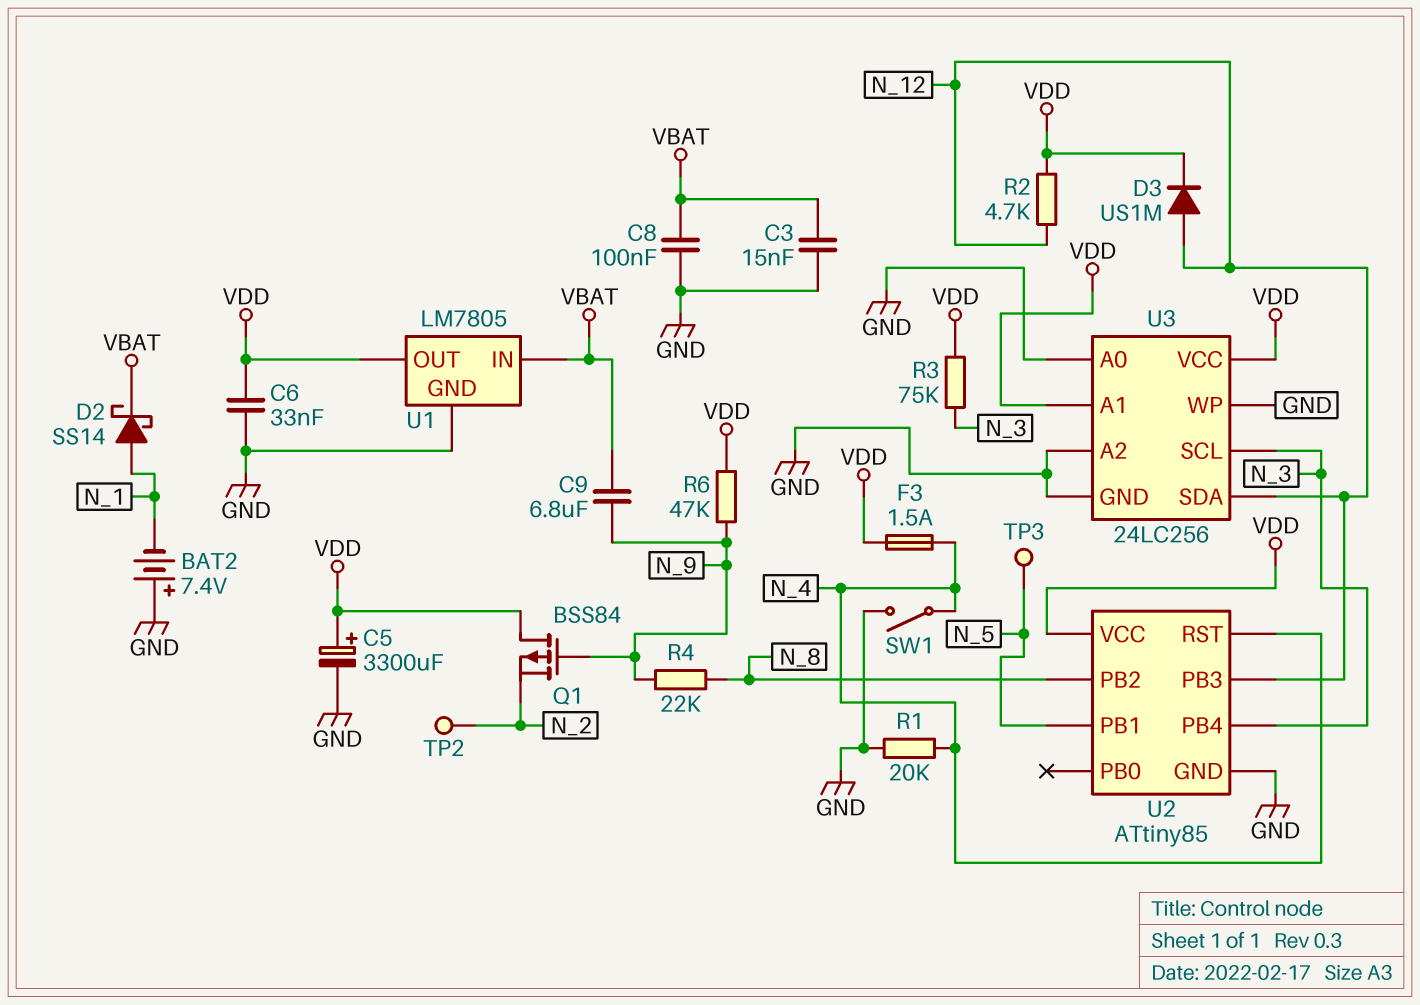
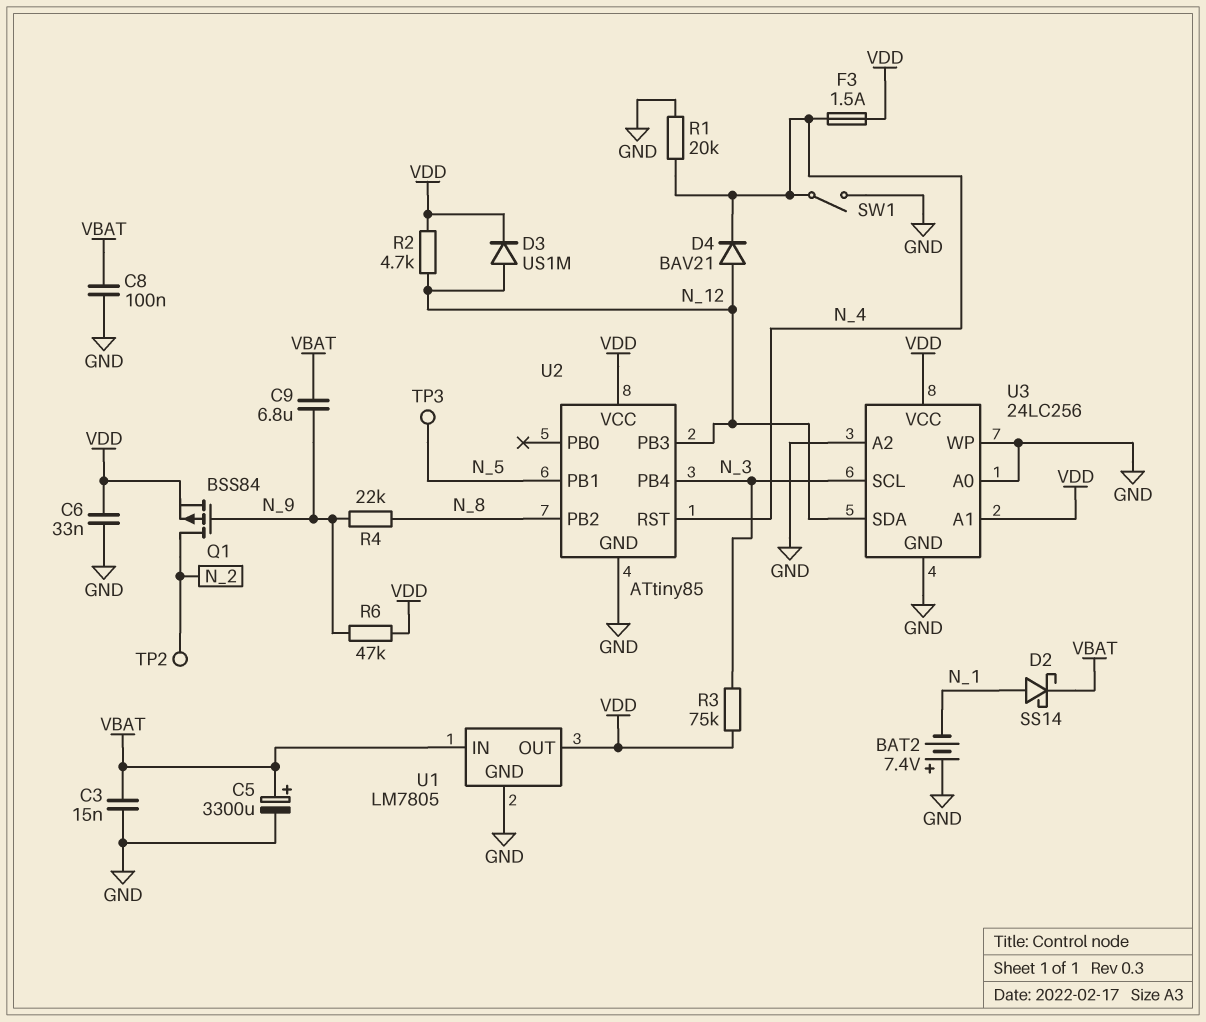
C5: 3300uF (plus VDD, minus GND) -> 3300uF (plus VBAT, minus GND)
D4: none -> diode BAV21 (A N_12, K N_4)
Q1: PMOS BSS84 (G N_9, D VDD, S N_2) -> PMOS BSS84 (G N_9, D N_2, S VDD)

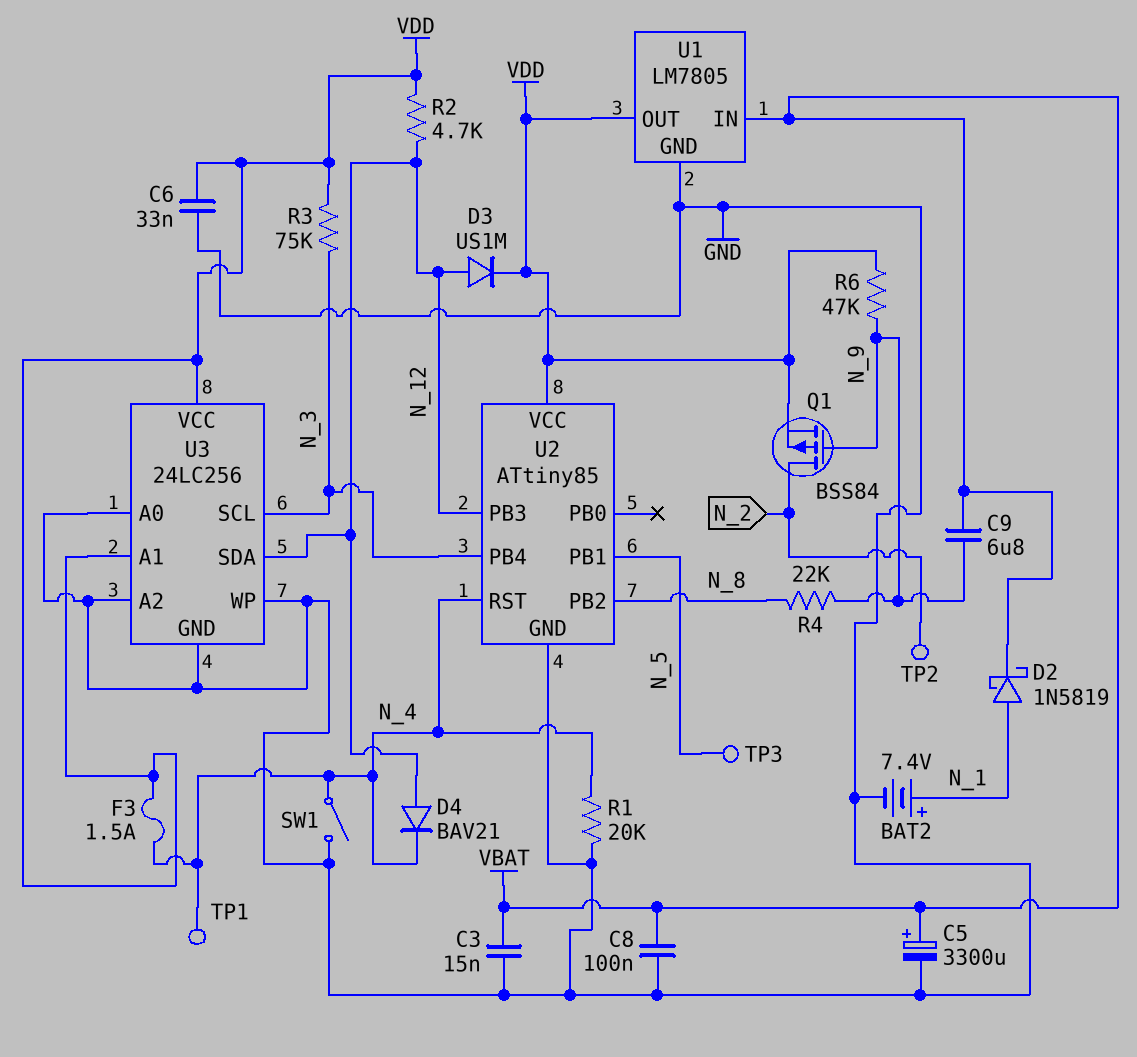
BAT2: 7.4V (plus GND, minus N_1) -> 7.4V (plus N_1, minus GND)
D2: schottky SS14 (A N_1, K VBAT) -> schottky 1N5819 (A N_1, K VBAT)
TP1: none -> test point (N_4)

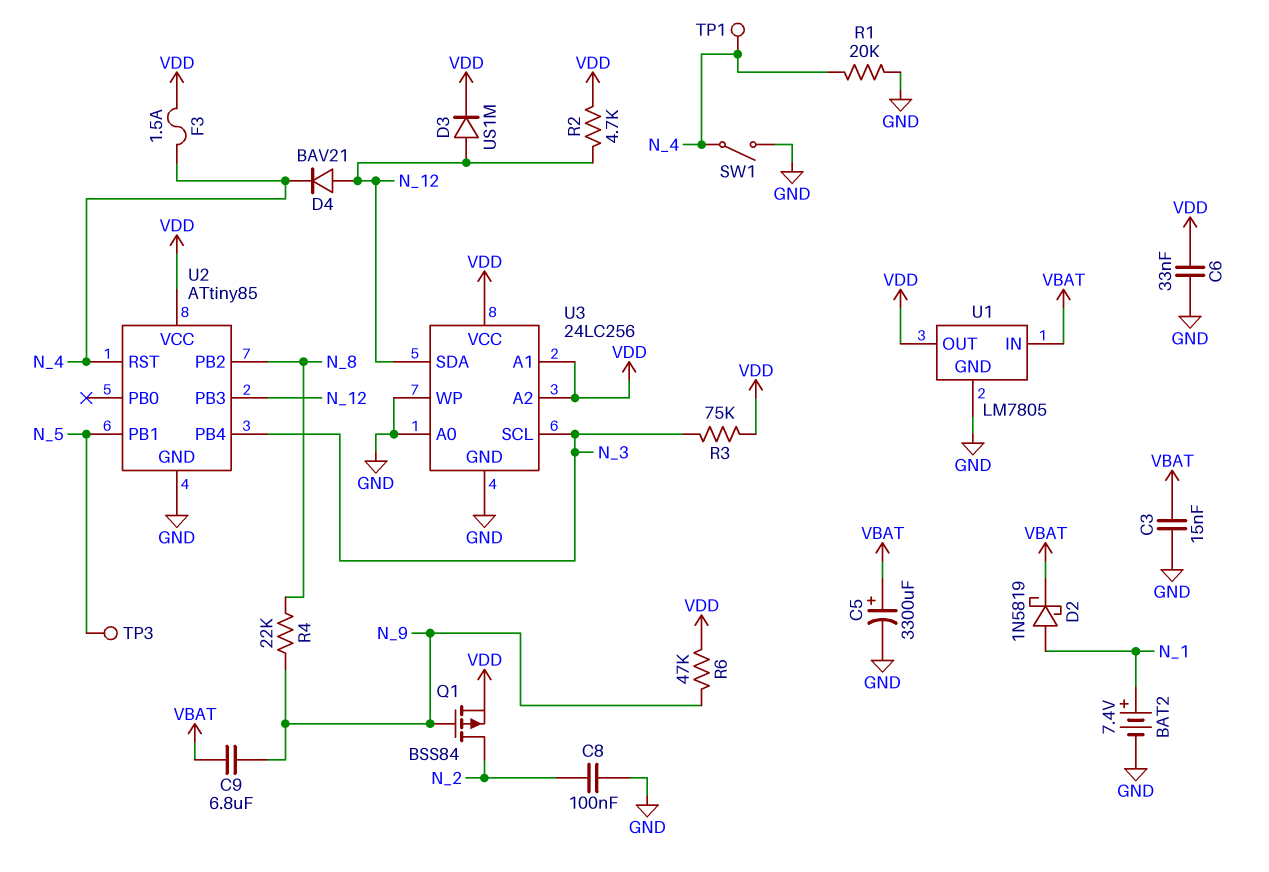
C8: 100nF (GND, VBAT) -> 100nF (GND, N_2)
TP2: test point (N_2) -> none
U3 pin A2: GND -> VDD

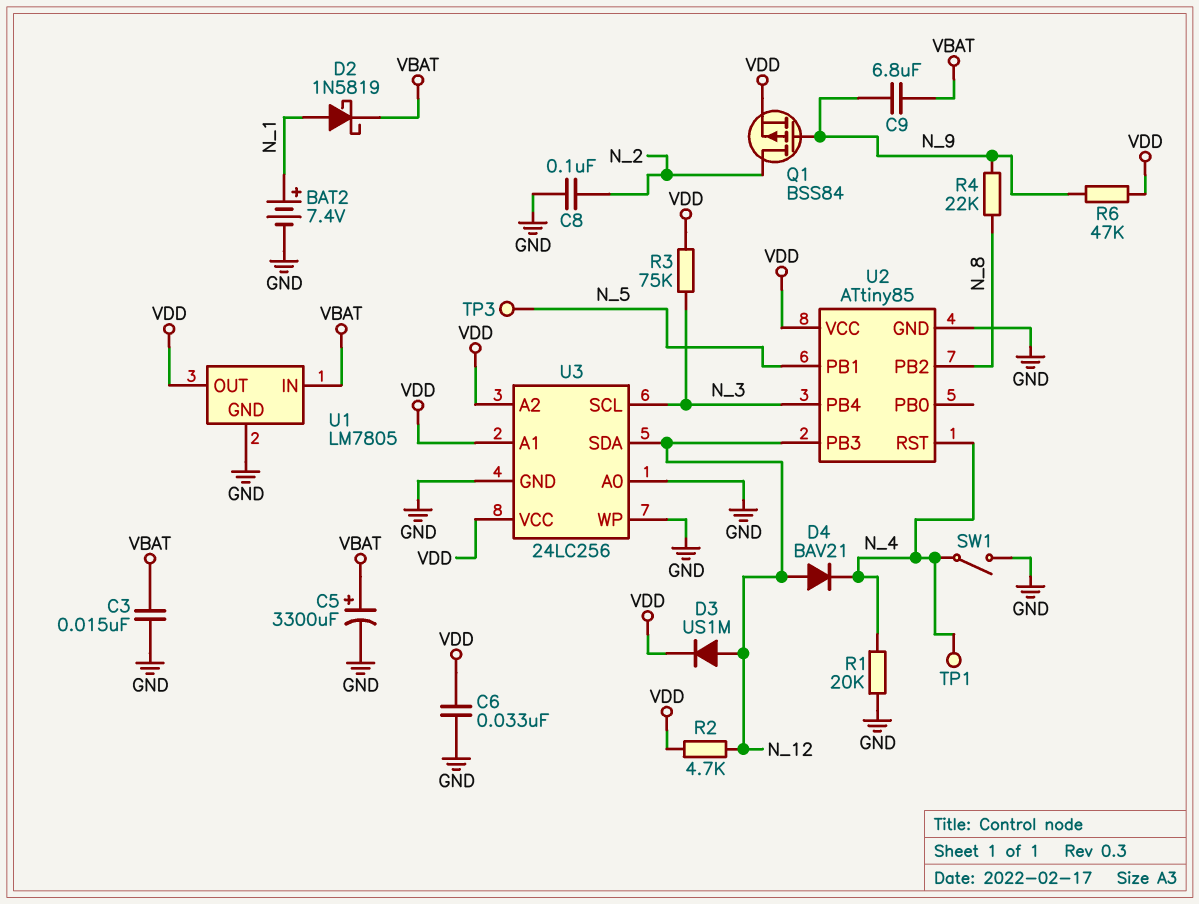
F3: 1.5A (N_4, VDD) -> none

